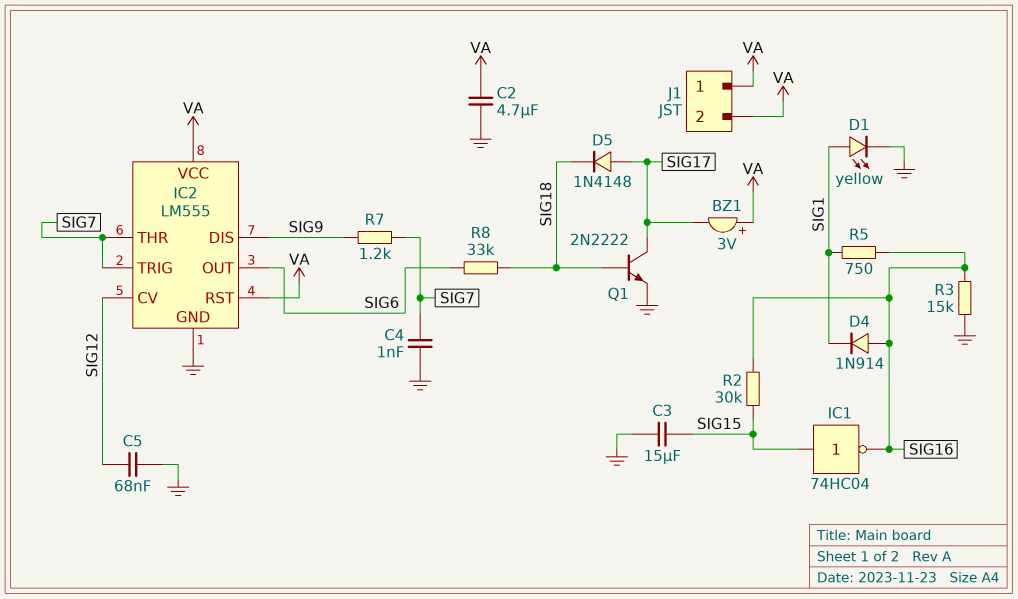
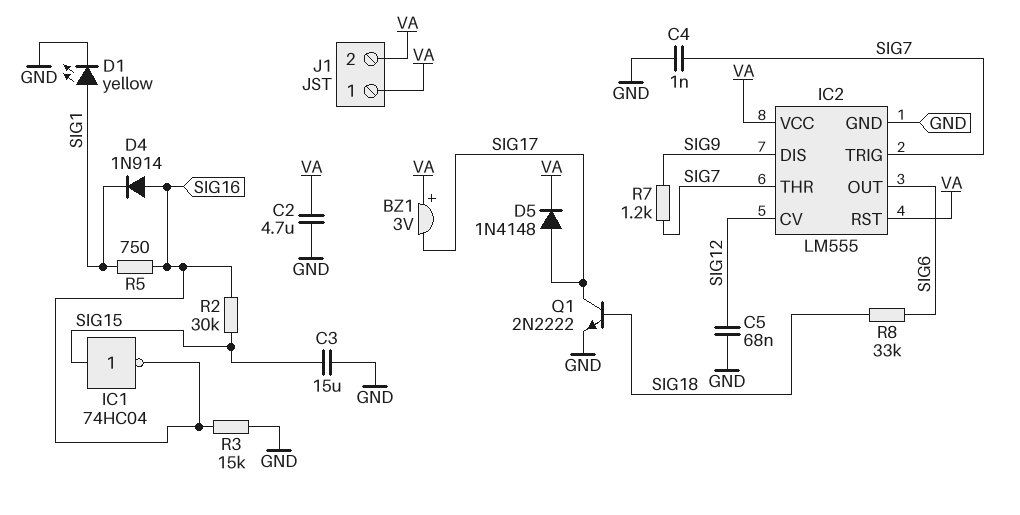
D5: diode 1N4148 (A SIG17, K SIG18) -> diode 1N4148 (A SIG17, K VA)

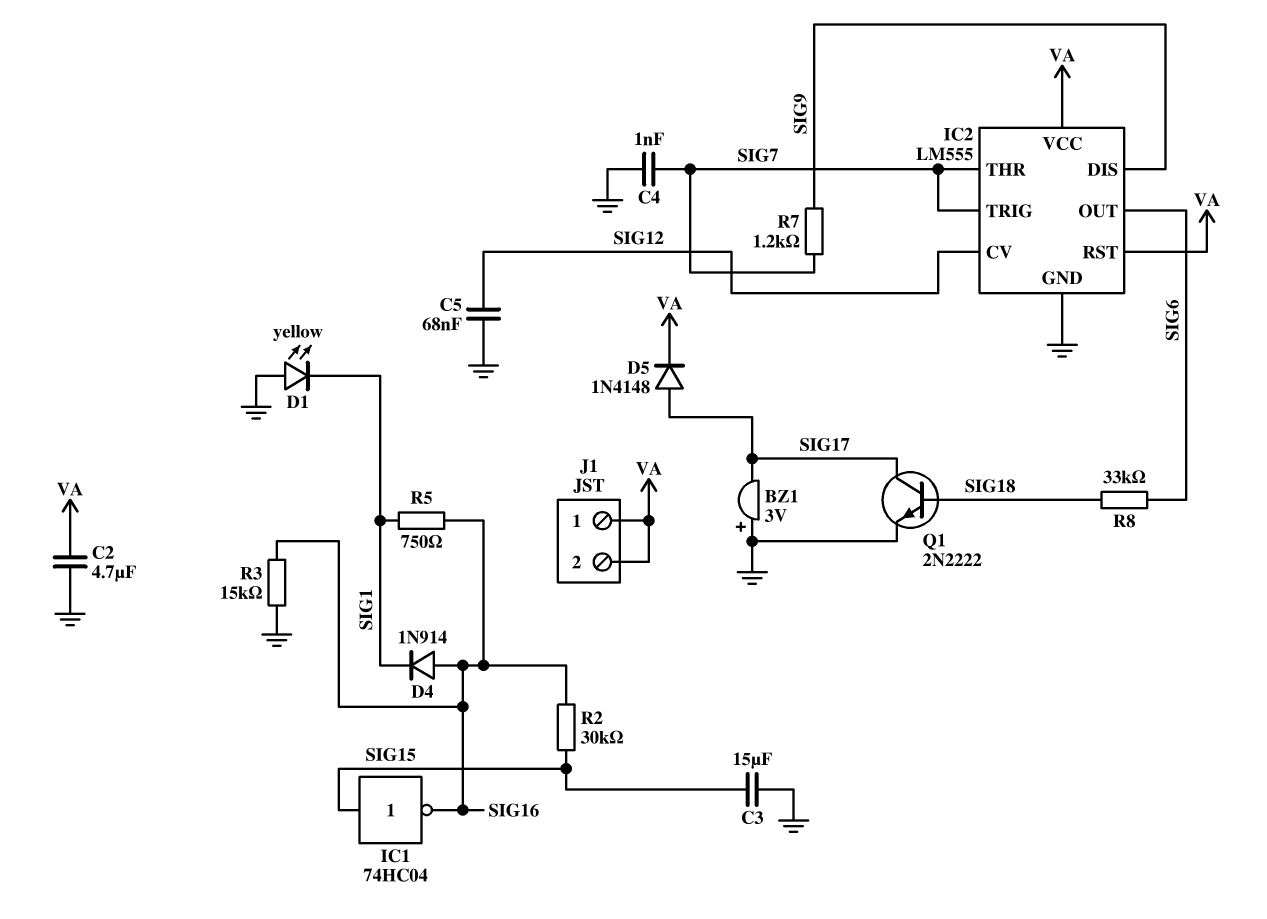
BZ1: buzzer 3V (plus VA, minus SIG17) -> buzzer 3V (plus GND, minus SIG17)
D1: LED yellow (A SIG1, K GND) -> LED yellow (A GND, K SIG1)

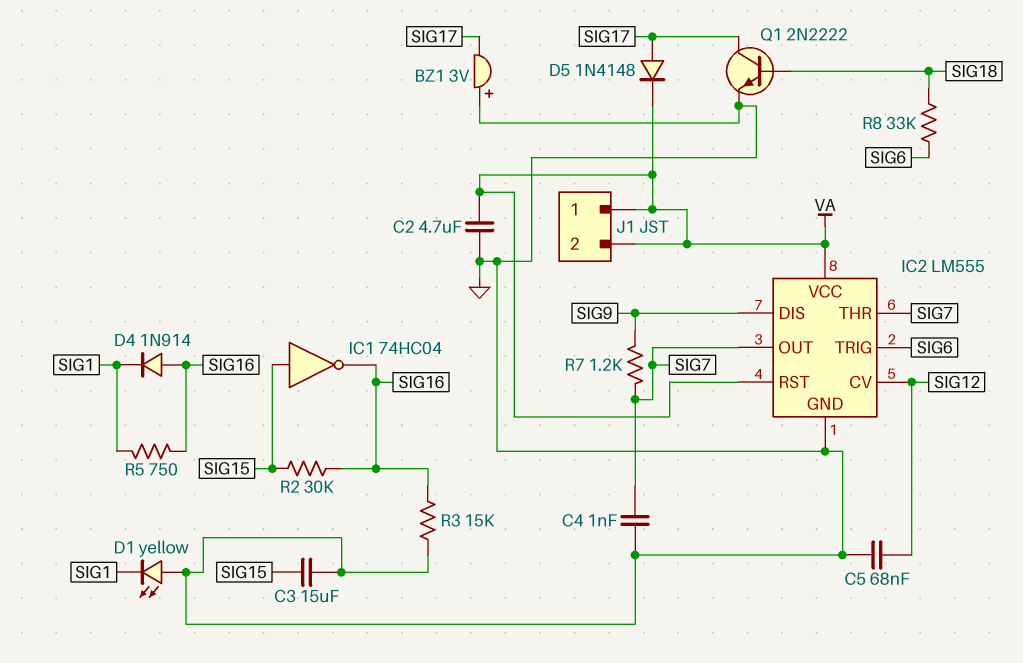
IC2 pin OUT: SIG6 -> SIG7
IC2 pin TRIG: SIG7 -> SIG6

